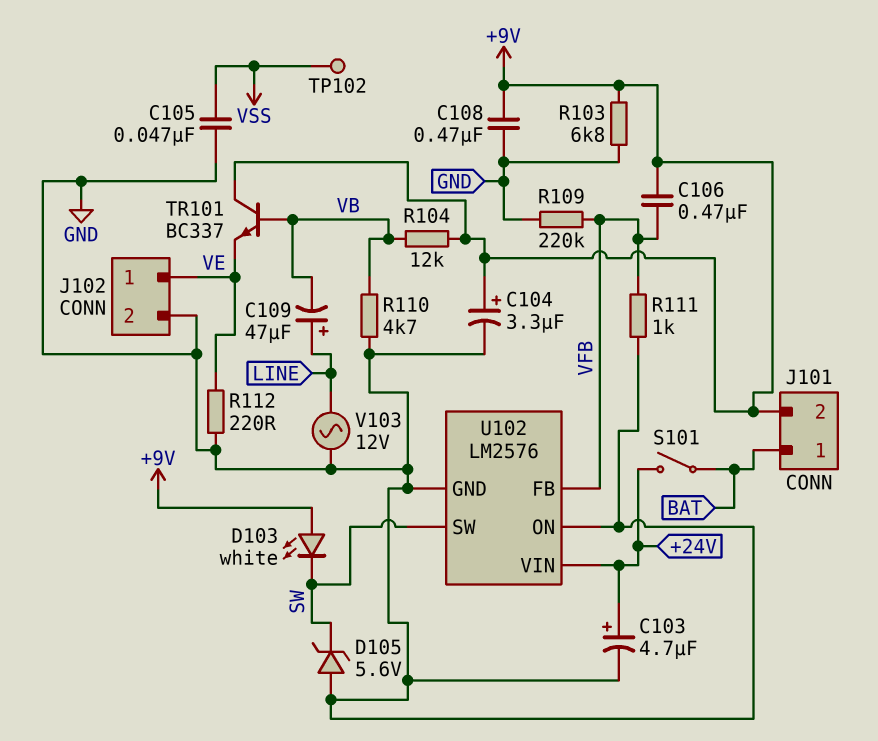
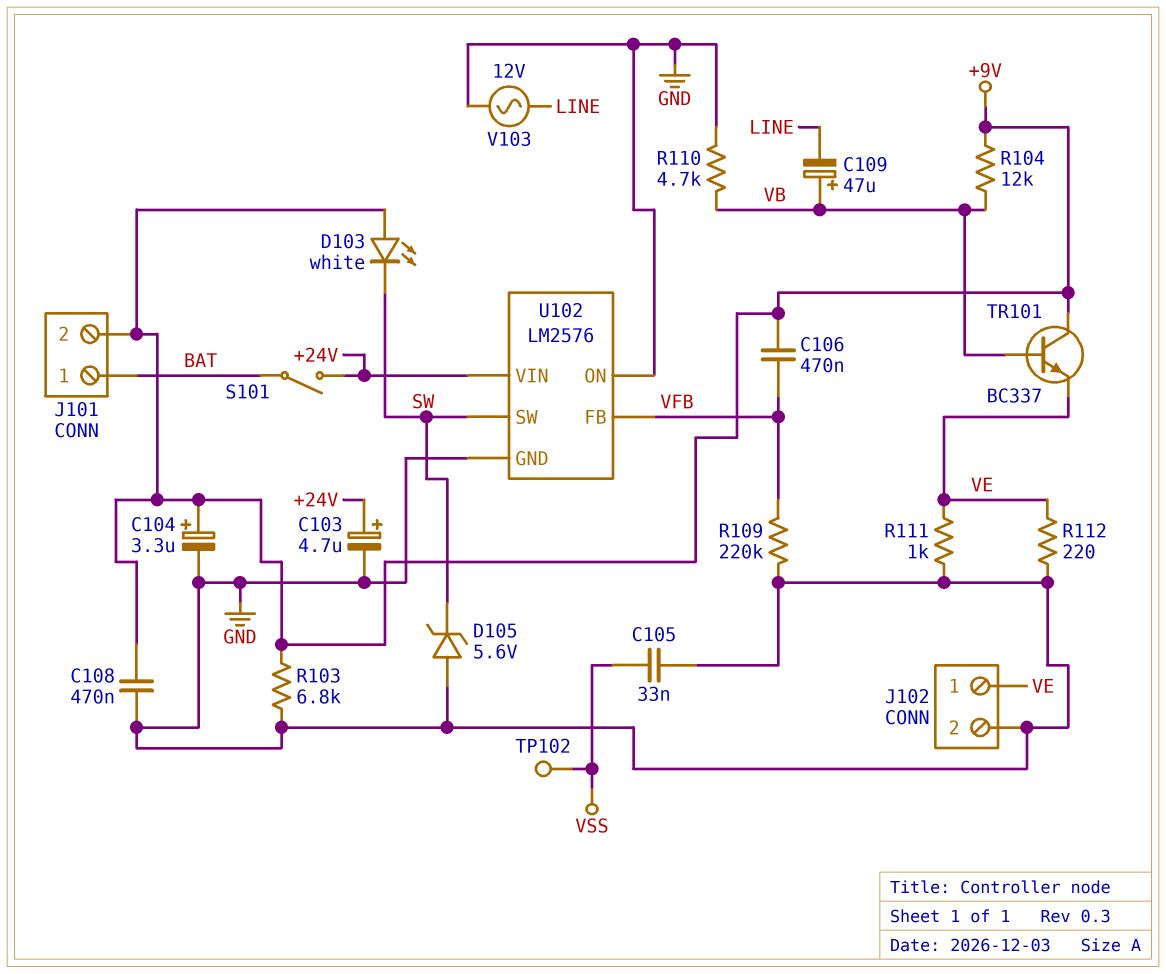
C105: 47nF (GND, VSS) -> 33nF (GND, VSS)
C109: 47uF (plus LINE, minus VB) -> 47uF (plus VB, minus LINE)
R111: 1k (GND, VFB) -> 1k (GND, VE)

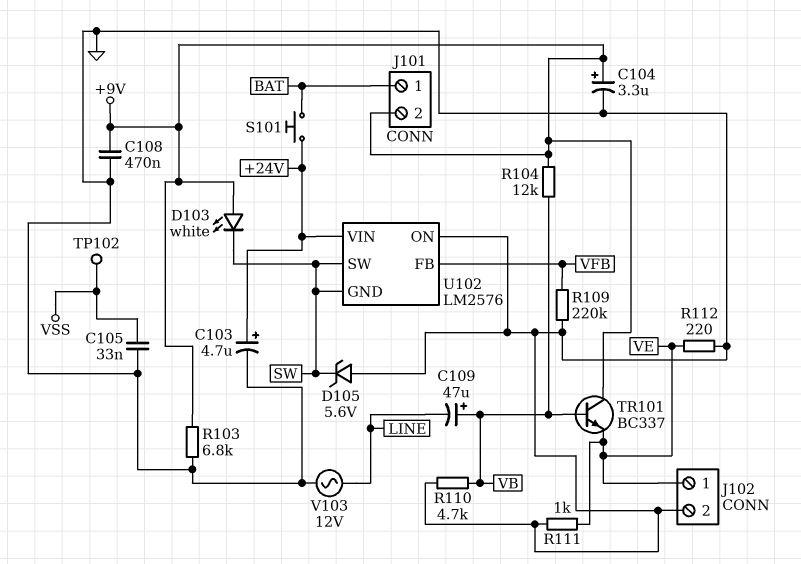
C106: 470nF (+9V, VFB) -> none
S101: switch (+24V, BAT) -> button (+24V, BAT)
U102 pin GND: GND -> SW

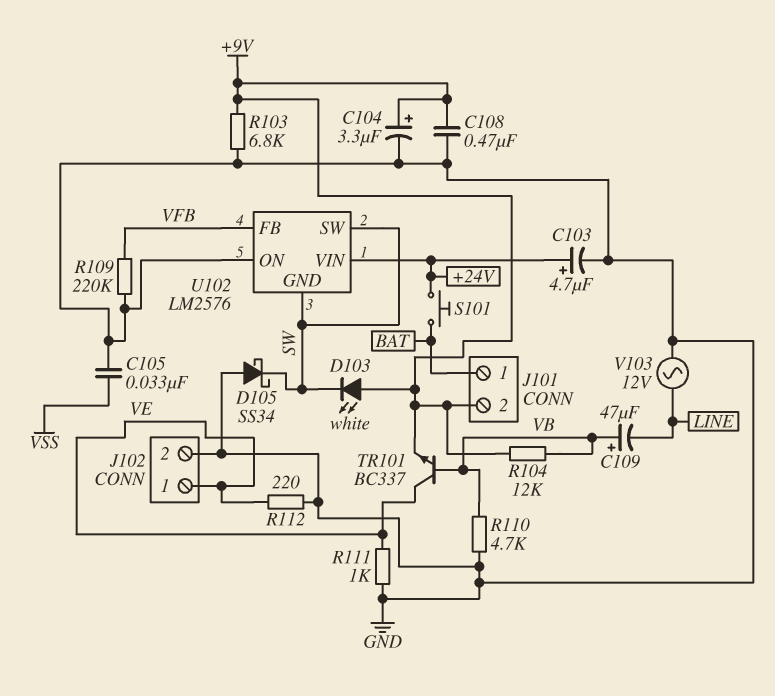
D105: zener 5.6V (A GND, K SW) -> schottky SS34 (A GND, K SW)
TP102: test point (VSS) -> none
TR101: NPN BC337 (B VB, C +9V, E VE) -> NPN BC337 (B VB, C VE, E +9V)

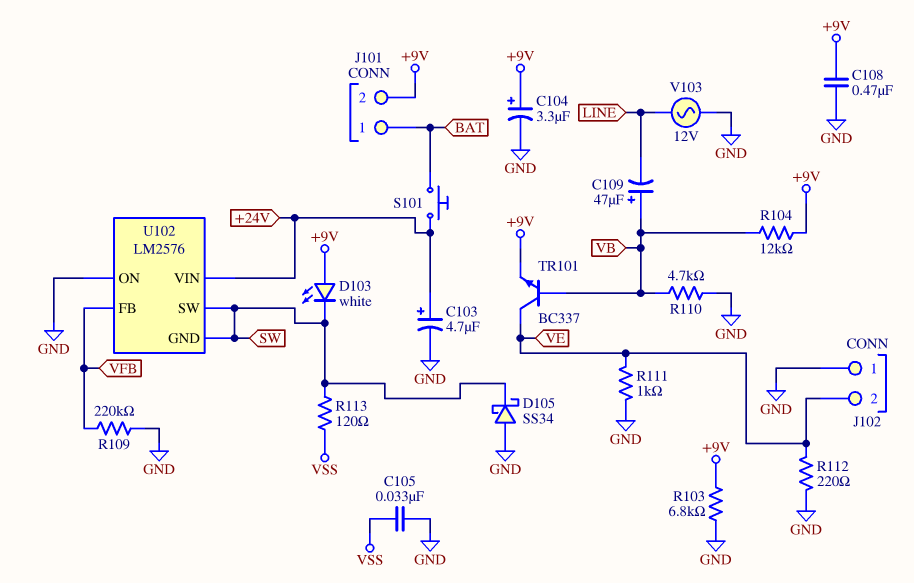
J102 pin 1: VE -> GND
J102 pin 2: GND -> VE
R113: none -> 120 (SW, VSS)

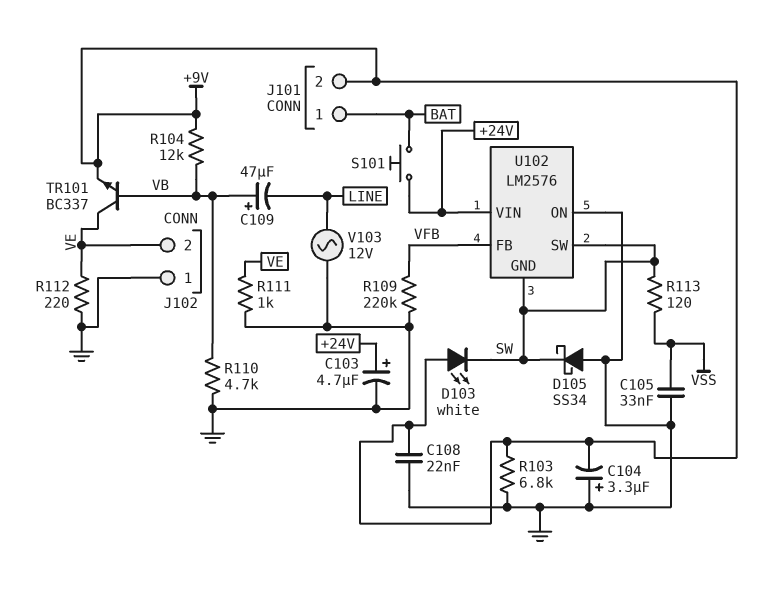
C104: 3.3uF (plus +9V, minus GND) -> 3.3uF (plus GND, minus +9V)
C108: 470nF (+9V, GND) -> 22nF (+9V, GND)

